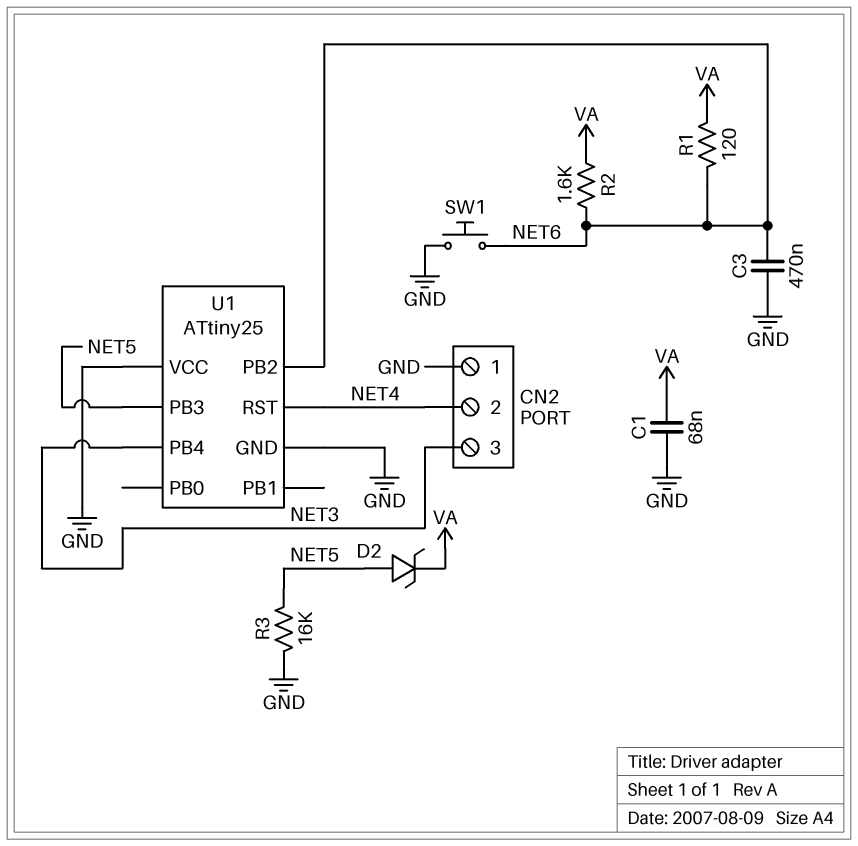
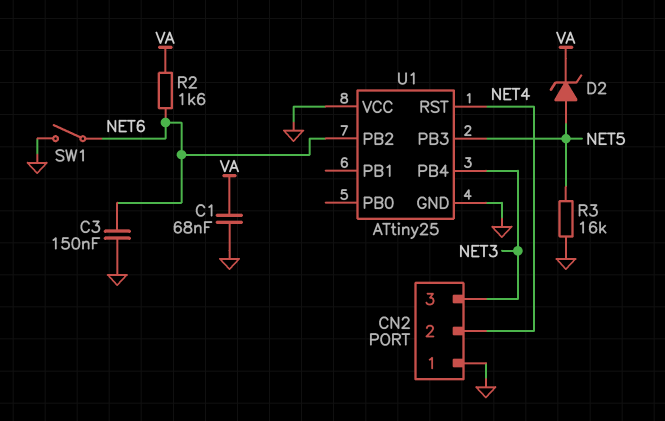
C3: 470nF (GND, NET6) -> 150nF (GND, NET6)
R1: 120 (NET6, VA) -> none
SW1: button (GND, NET6) -> switch (GND, NET6)

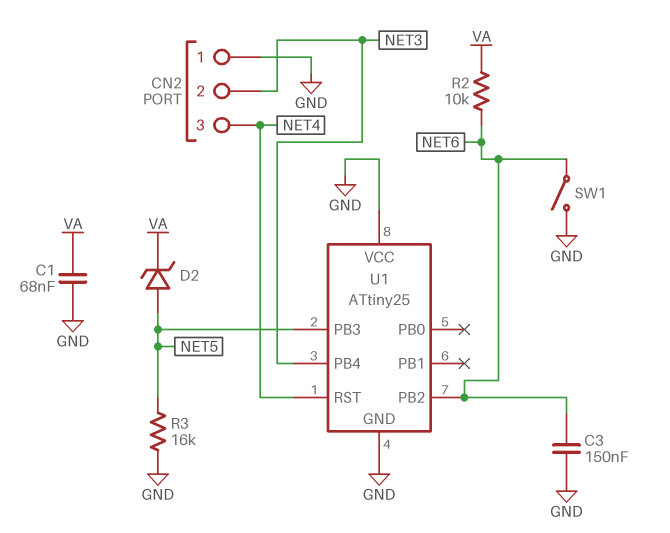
CN2 pin 2: NET4 -> NET3
CN2 pin 3: NET3 -> NET4
R2: 1.6k (NET6, VA) -> 10k (NET6, VA)

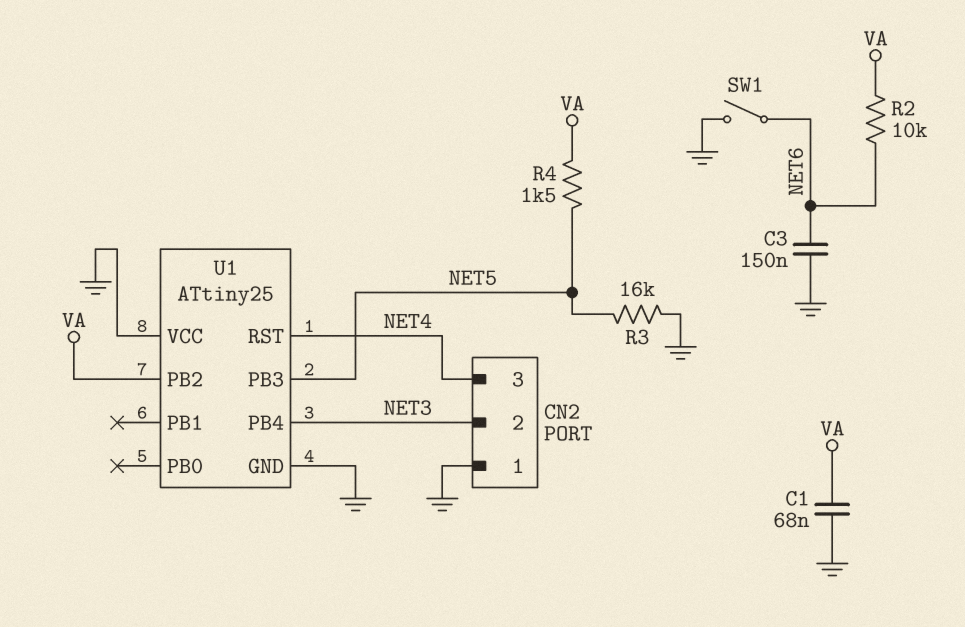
D2: zener (A NET5, K VA) -> none
R4: none -> 1.5k (NET5, VA)
U1 pin PB2: NET6 -> VA

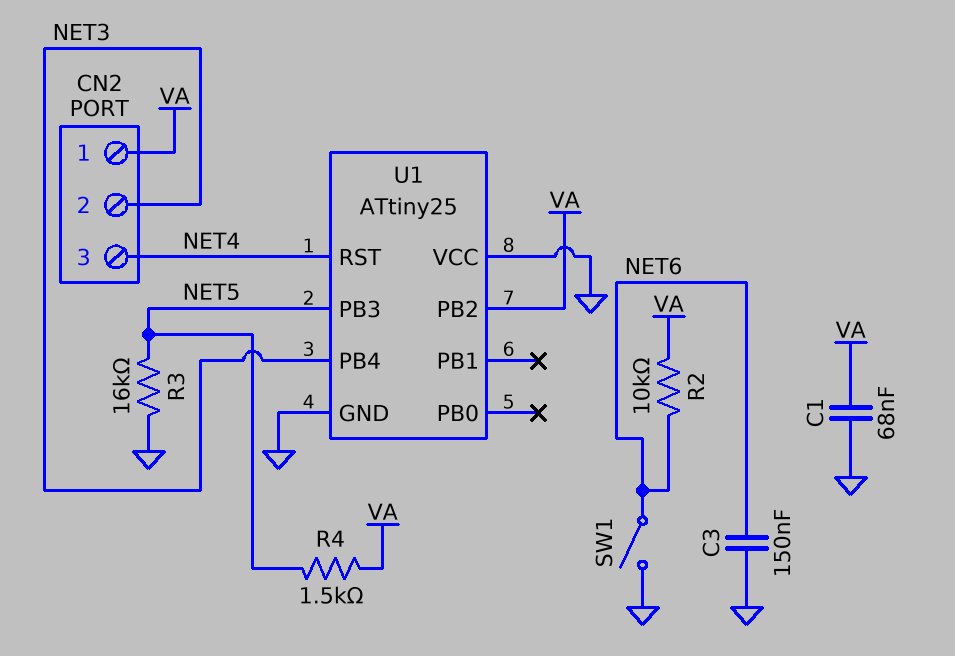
CN2 pin 1: GND -> VA

